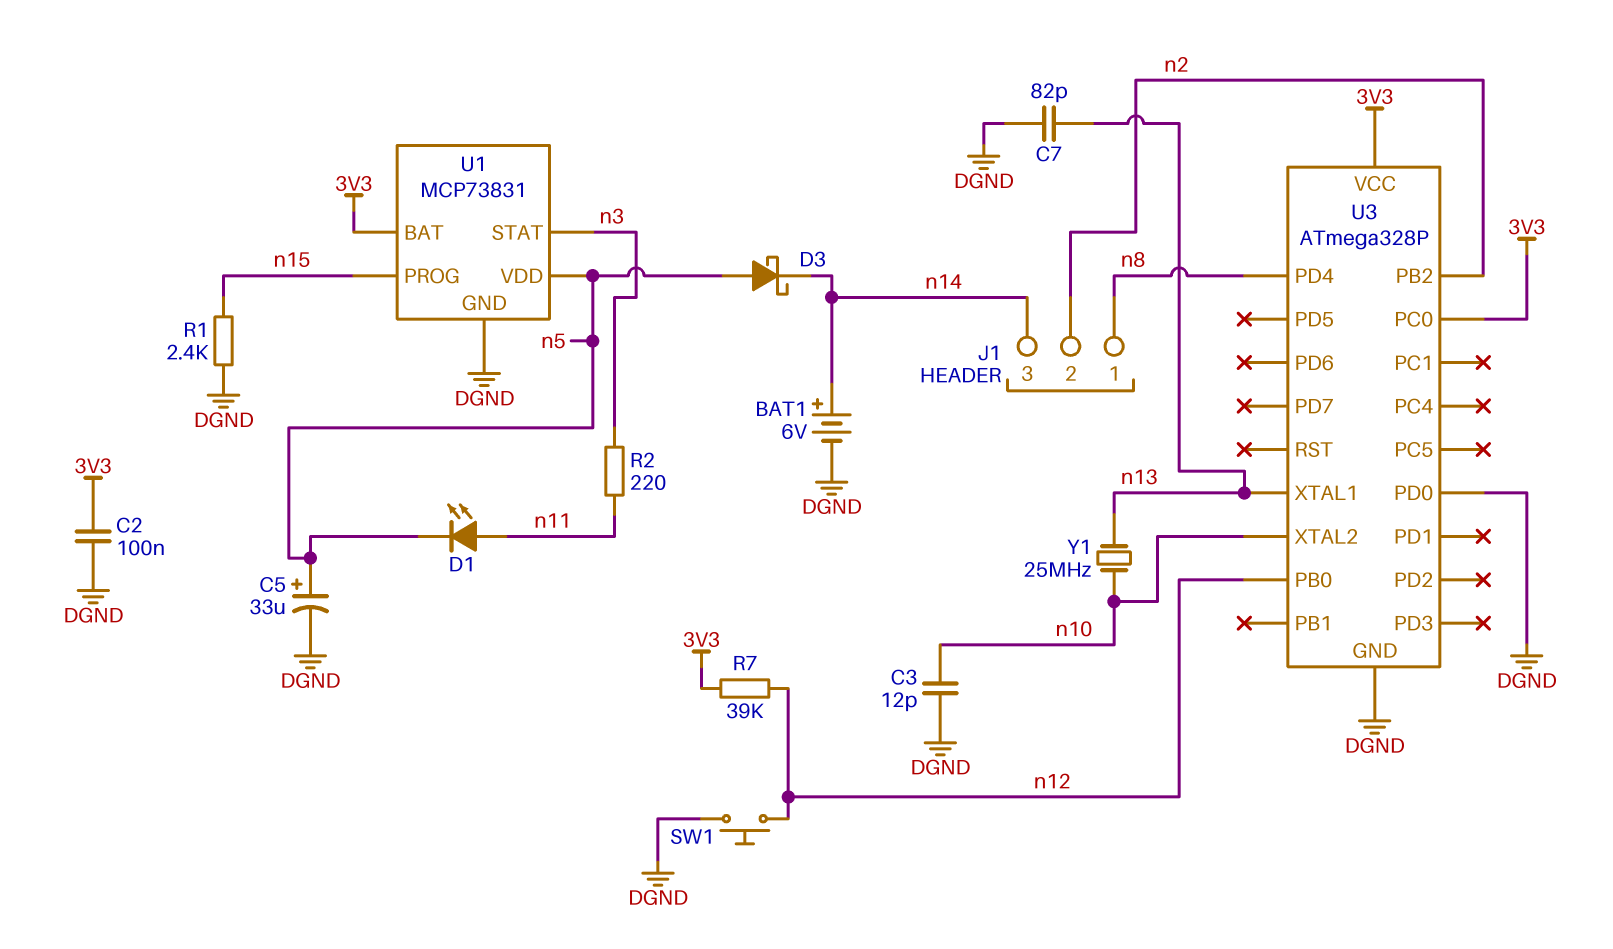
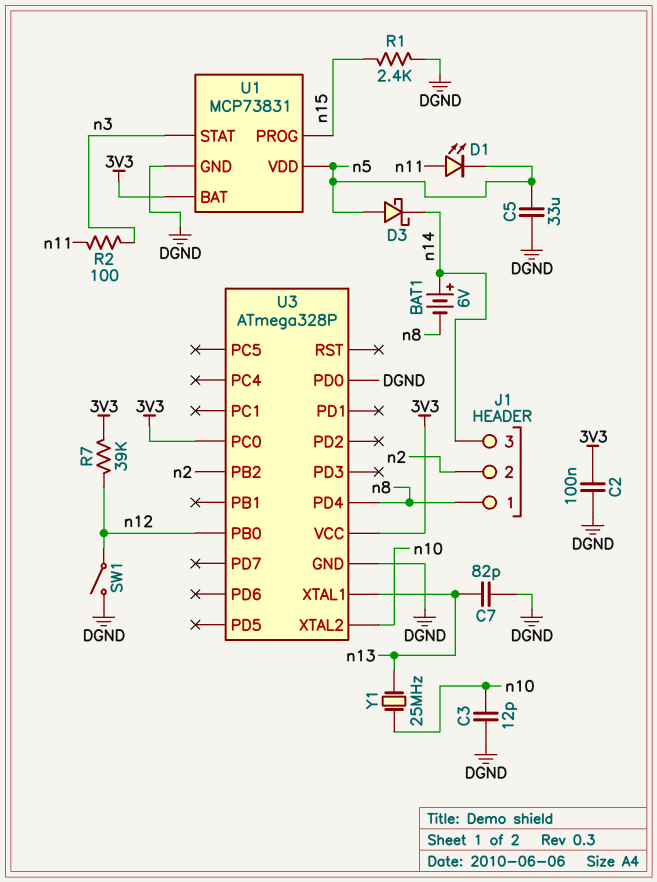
BAT1: 6V (plus n14, minus DGND) -> 6V (plus n14, minus n8)
C5: 33uF (plus n5, minus DGND) -> 33uF (DGND, n5)
R2: 220 (n3, n11) -> 100 (n3, n11)
SW1: button (DGND, n12) -> switch (DGND, n12)

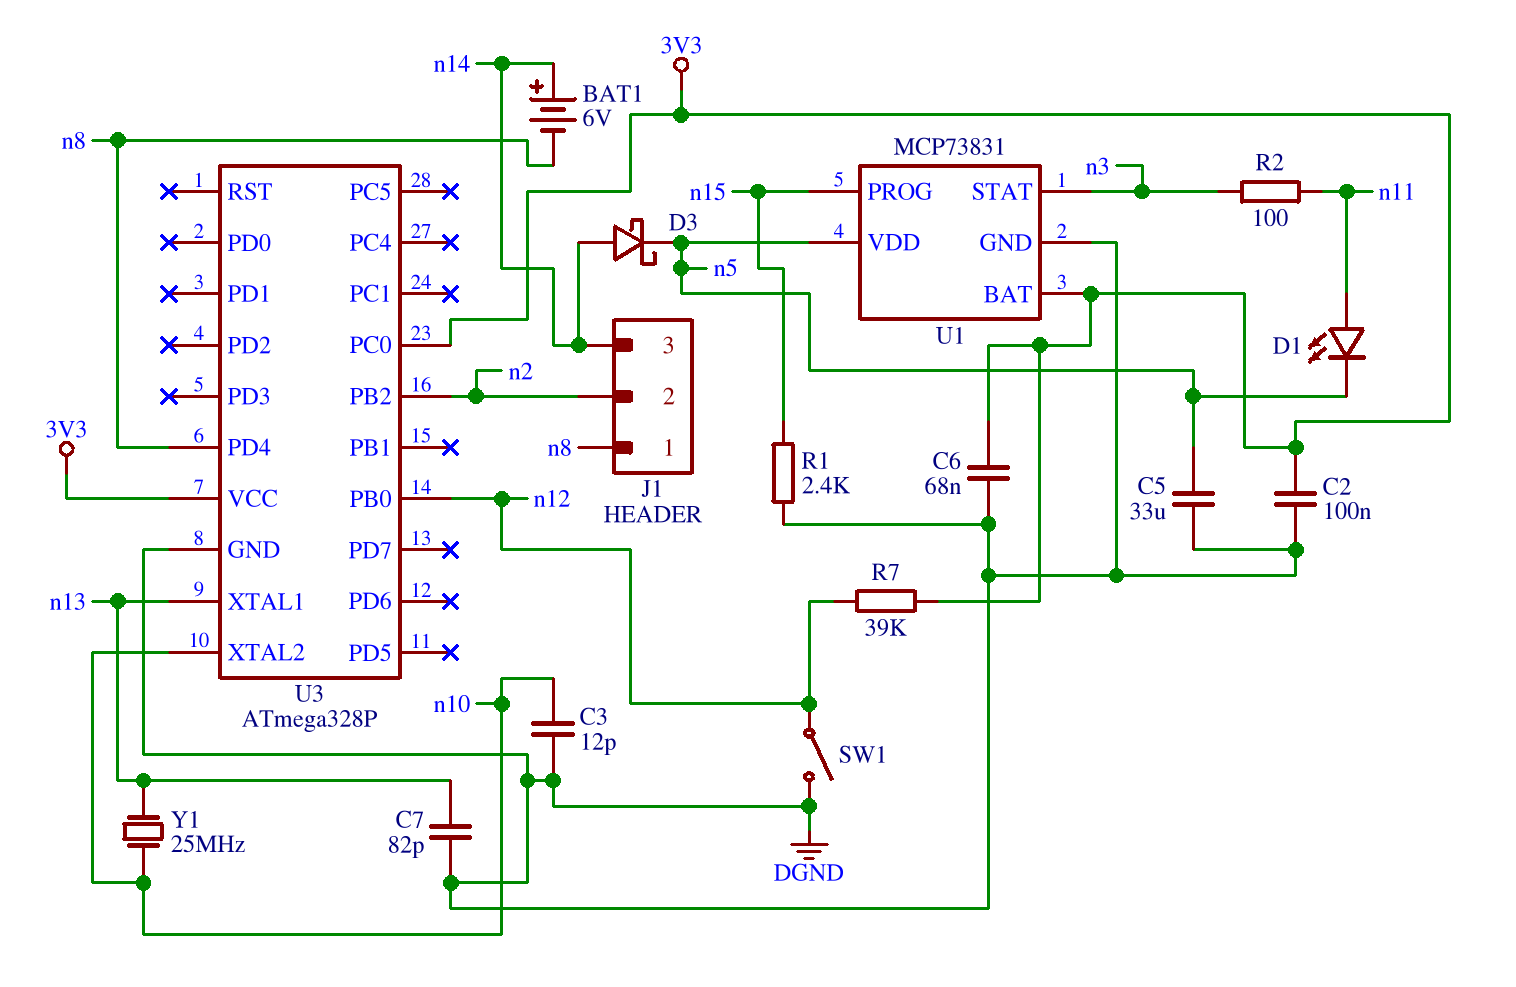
C6: none -> 68nF (3V3, DGND)
D3: schottky (A n5, K n14) -> schottky (A n14, K n5)
U3 pin PD0: DGND -> none

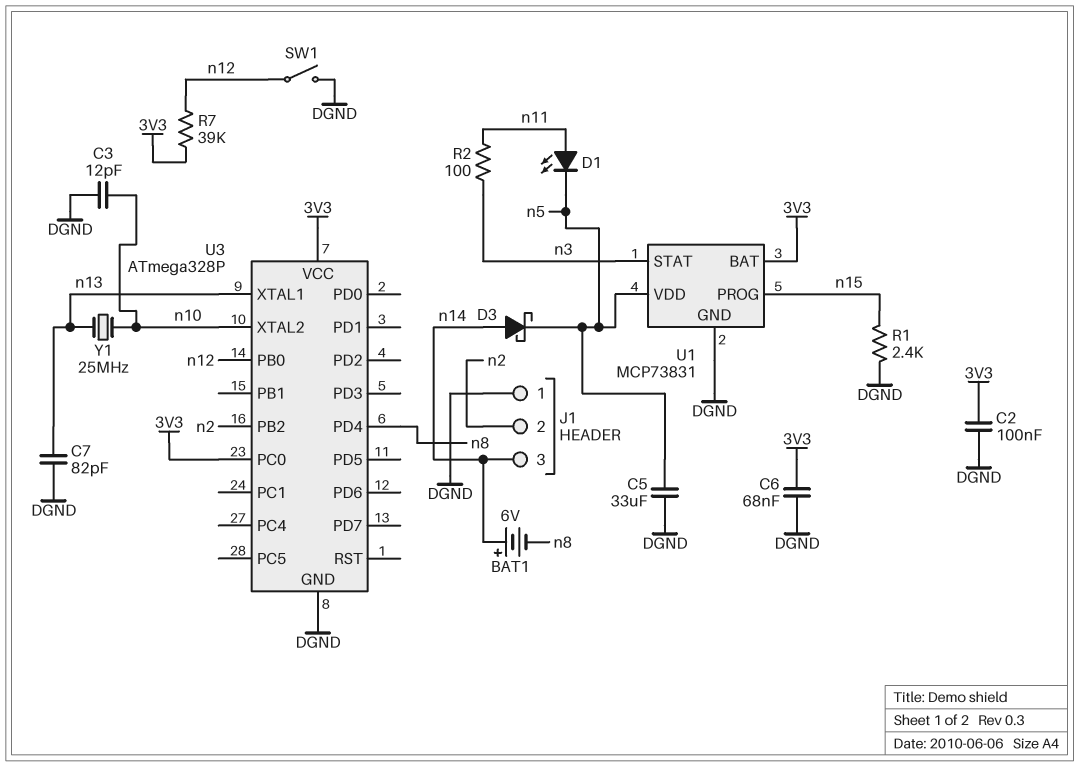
J1 pin 1: n8 -> DGND

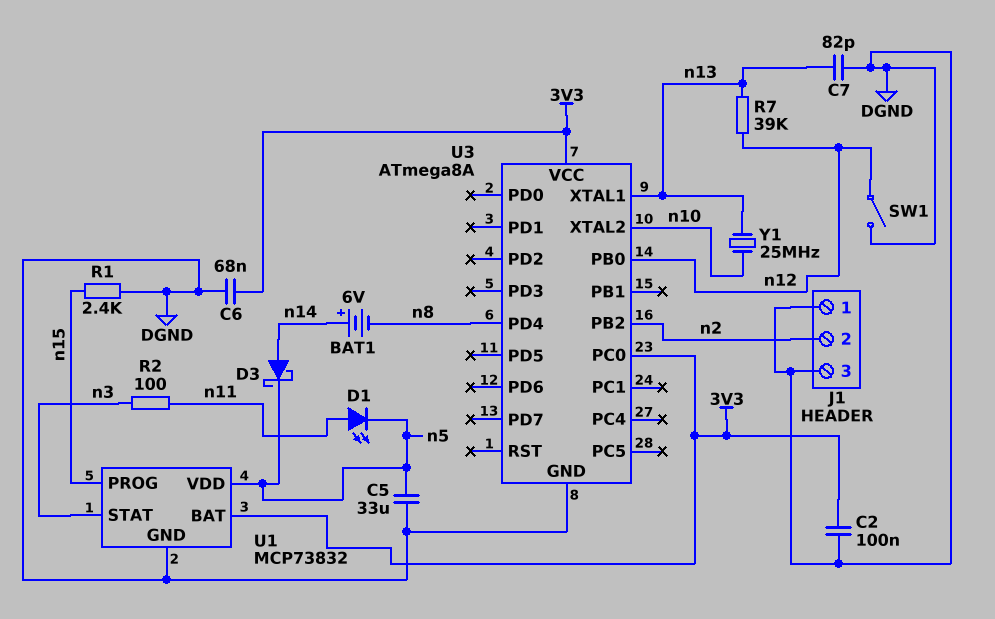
C3: 12pF (DGND, n10) -> none
J1 pin 3: n14 -> DGND
R7: 39k (3V3, n12) -> 39k (n12, n13)
U1: MCP73831 -> MCP73832
U3: ATmega328P -> ATmega8A

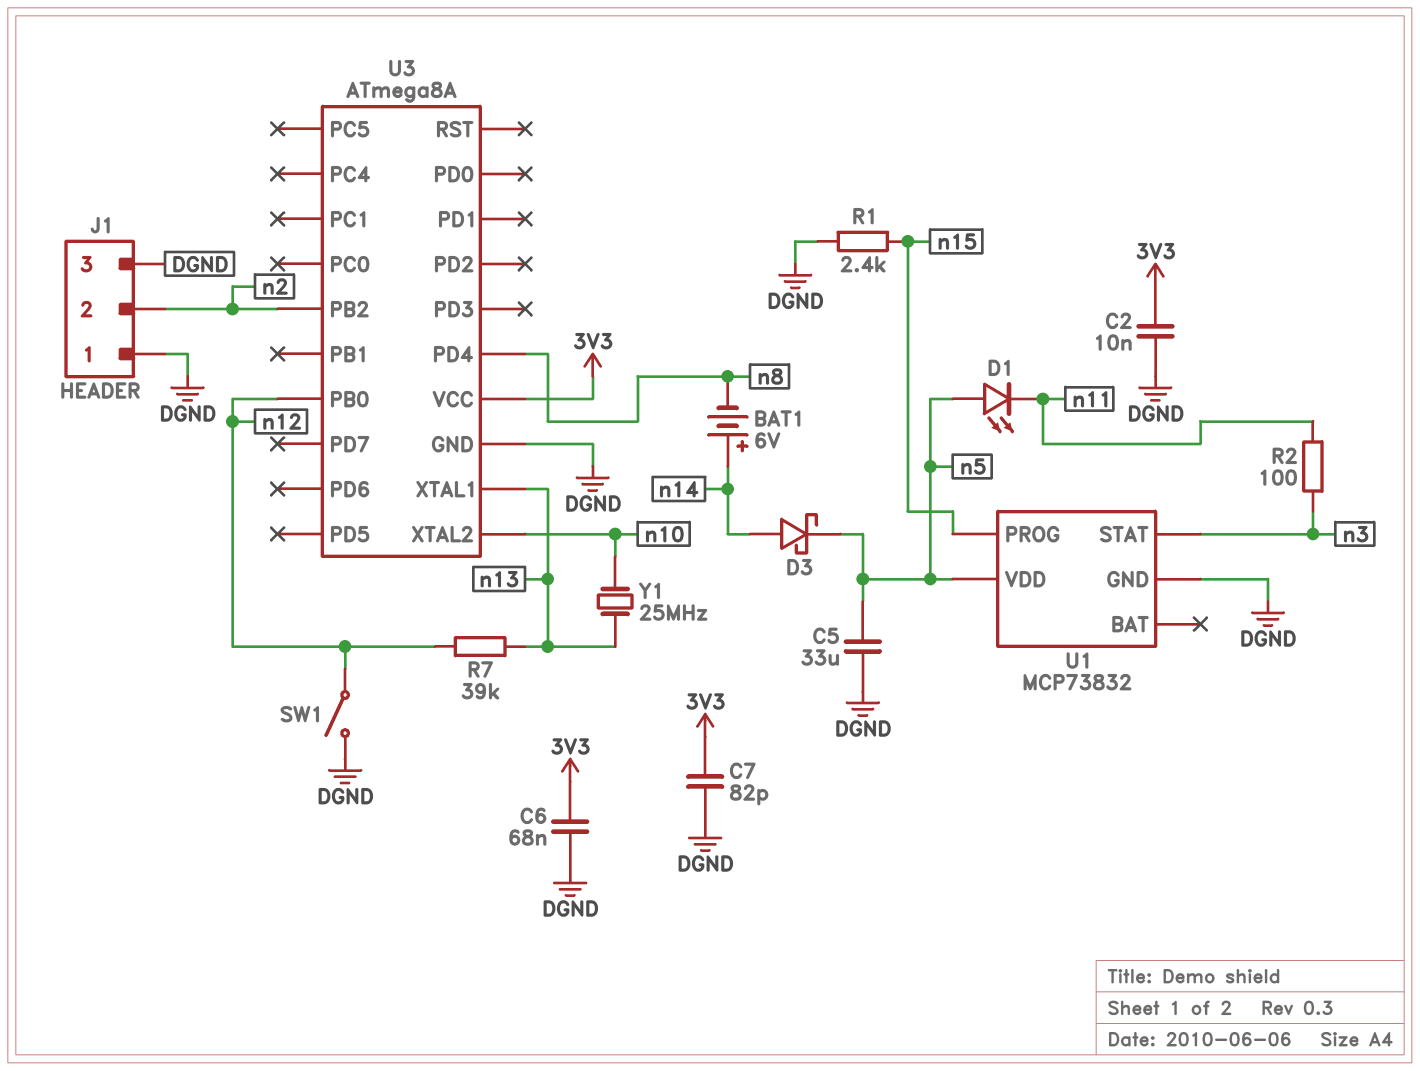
C2: 100nF (3V3, DGND) -> 10nF (3V3, DGND)
C7: 82pF (DGND, n13) -> 82pF (3V3, DGND)
D1: LED (A n11, K n5) -> LED (A n5, K n11)
U1 pin BAT: 3V3 -> none
U3 pin PC0: 3V3 -> none

